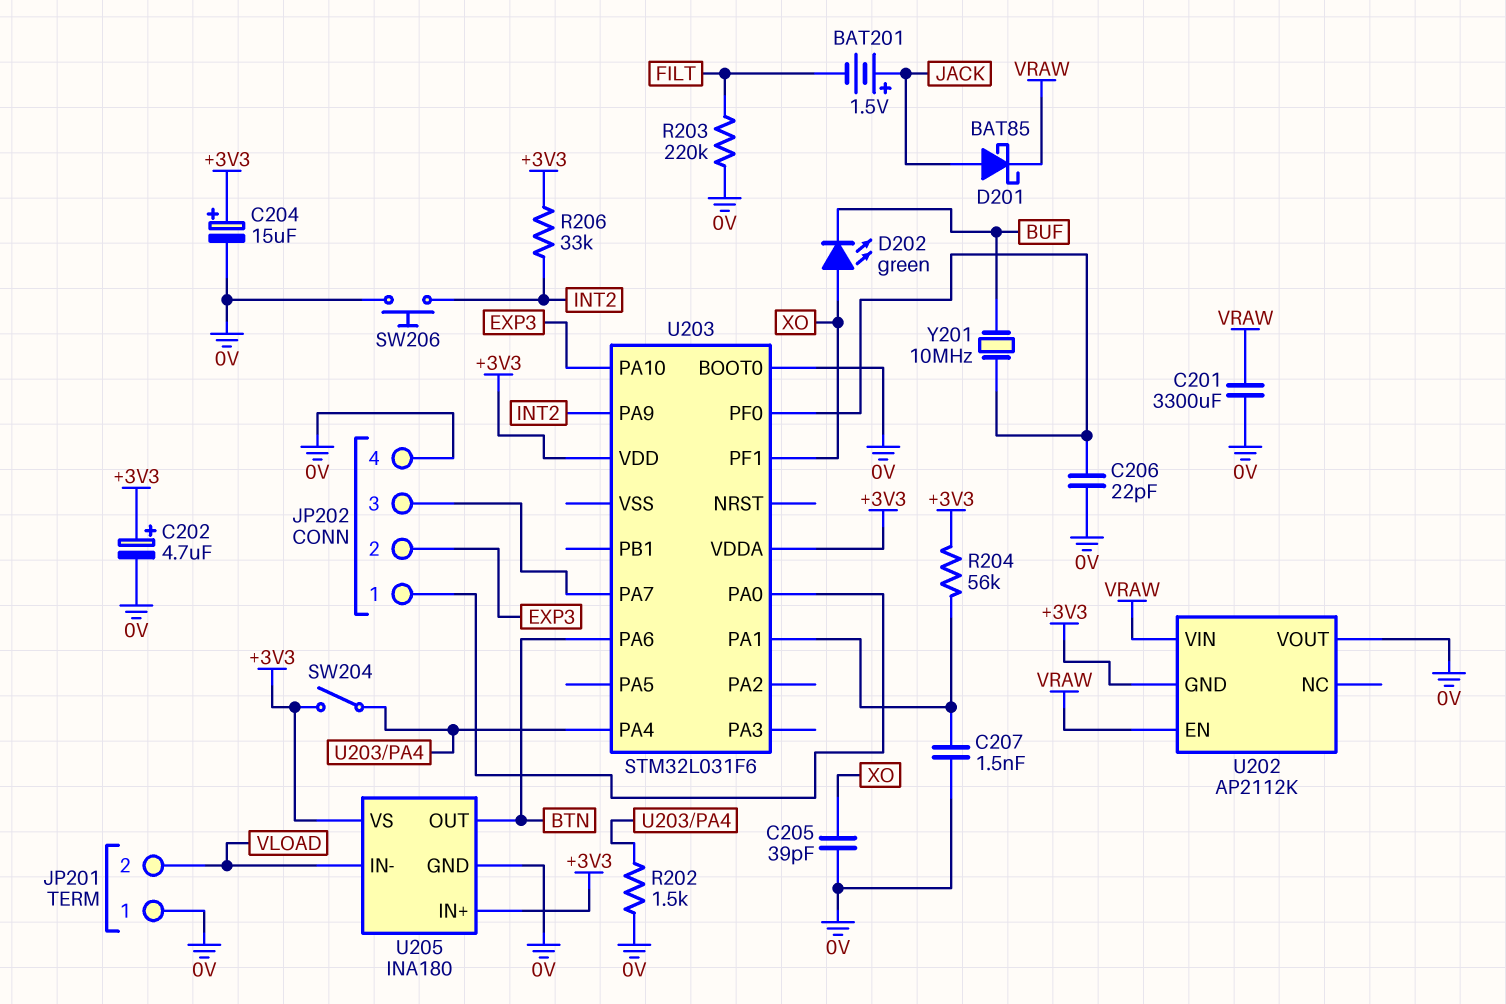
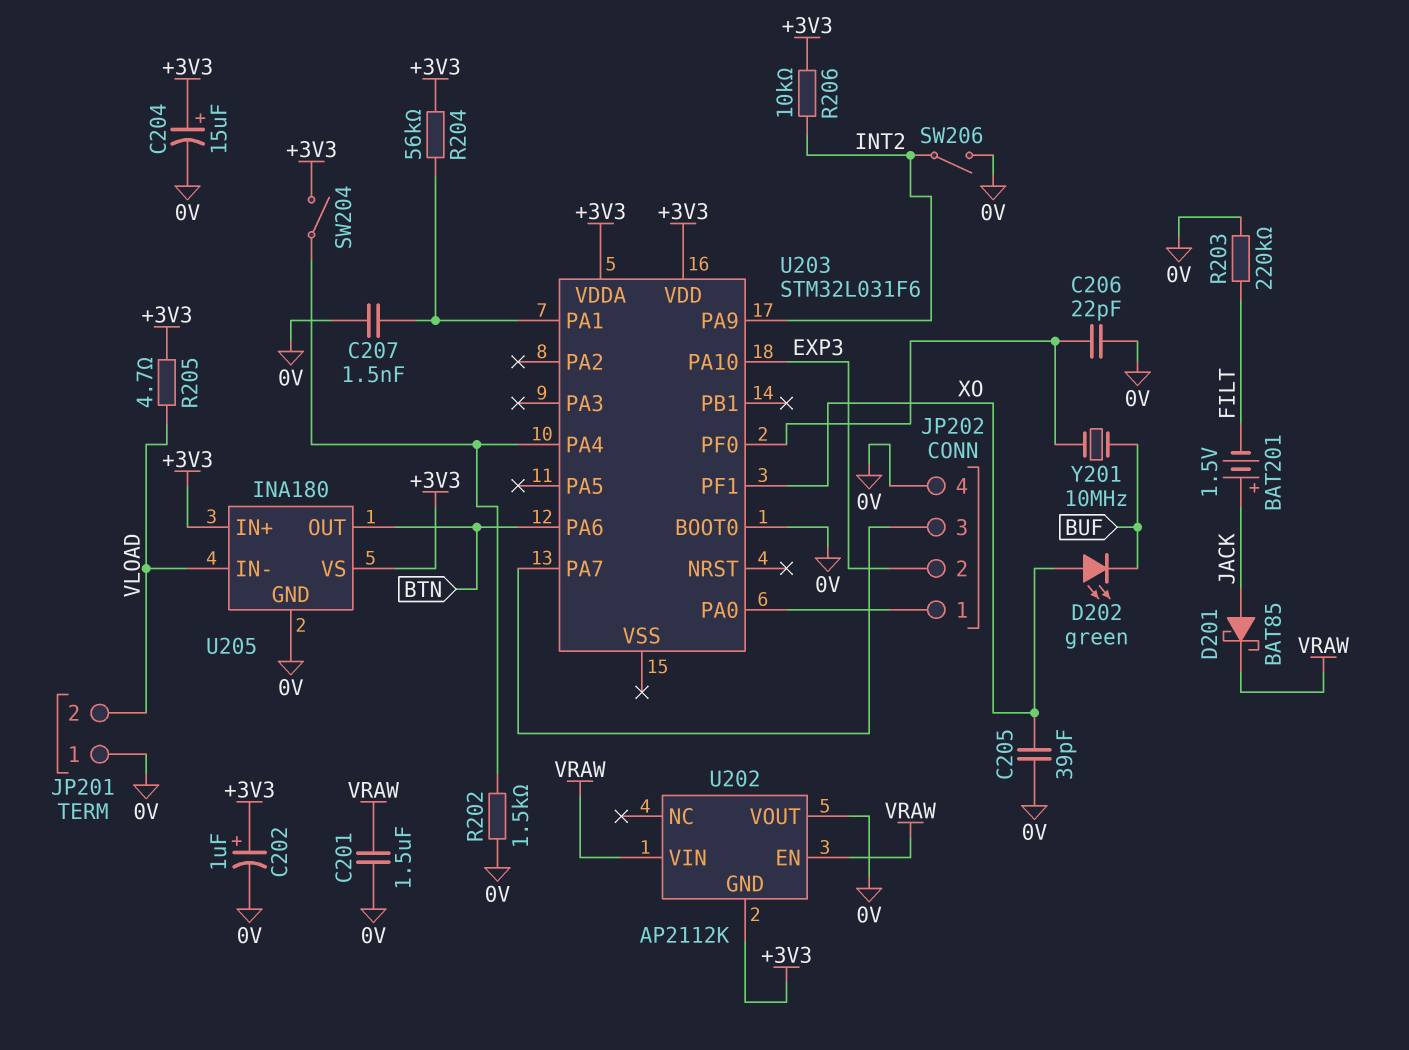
C201: 3300uF (0V, VRAW) -> 1.5uF (0V, VRAW)
C202: 4.7uF (plus +3V3, minus 0V) -> 1uF (plus +3V3, minus 0V)
R205: none -> 4.7 (+3V3, VLOAD)
R206: 33k (+3V3, INT2) -> 10k (+3V3, INT2)
SW206: button (0V, INT2) -> switch (0V, INT2)

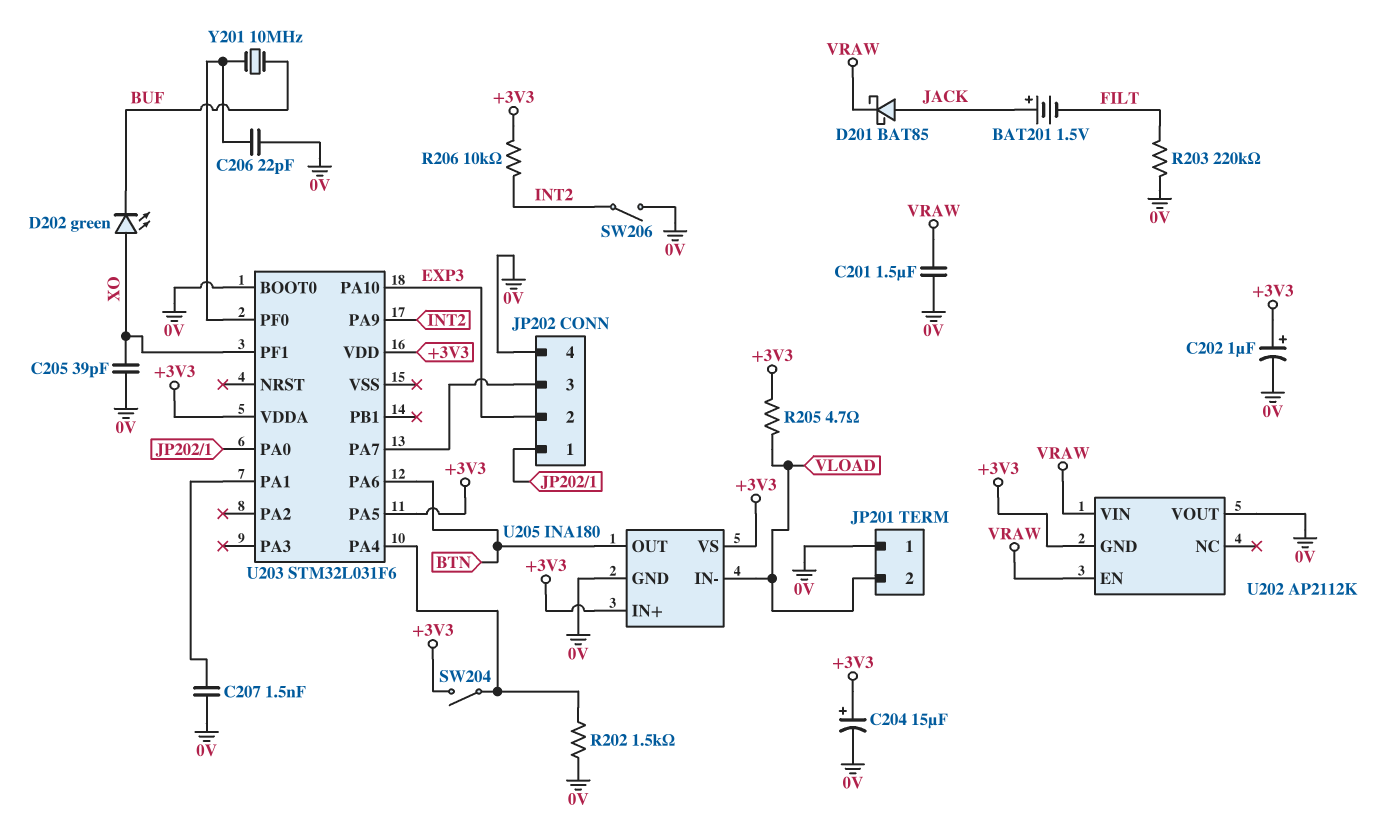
R204: 56k (+3V3, U203/PA1) -> none
U203 pin PA5: none -> +3V3

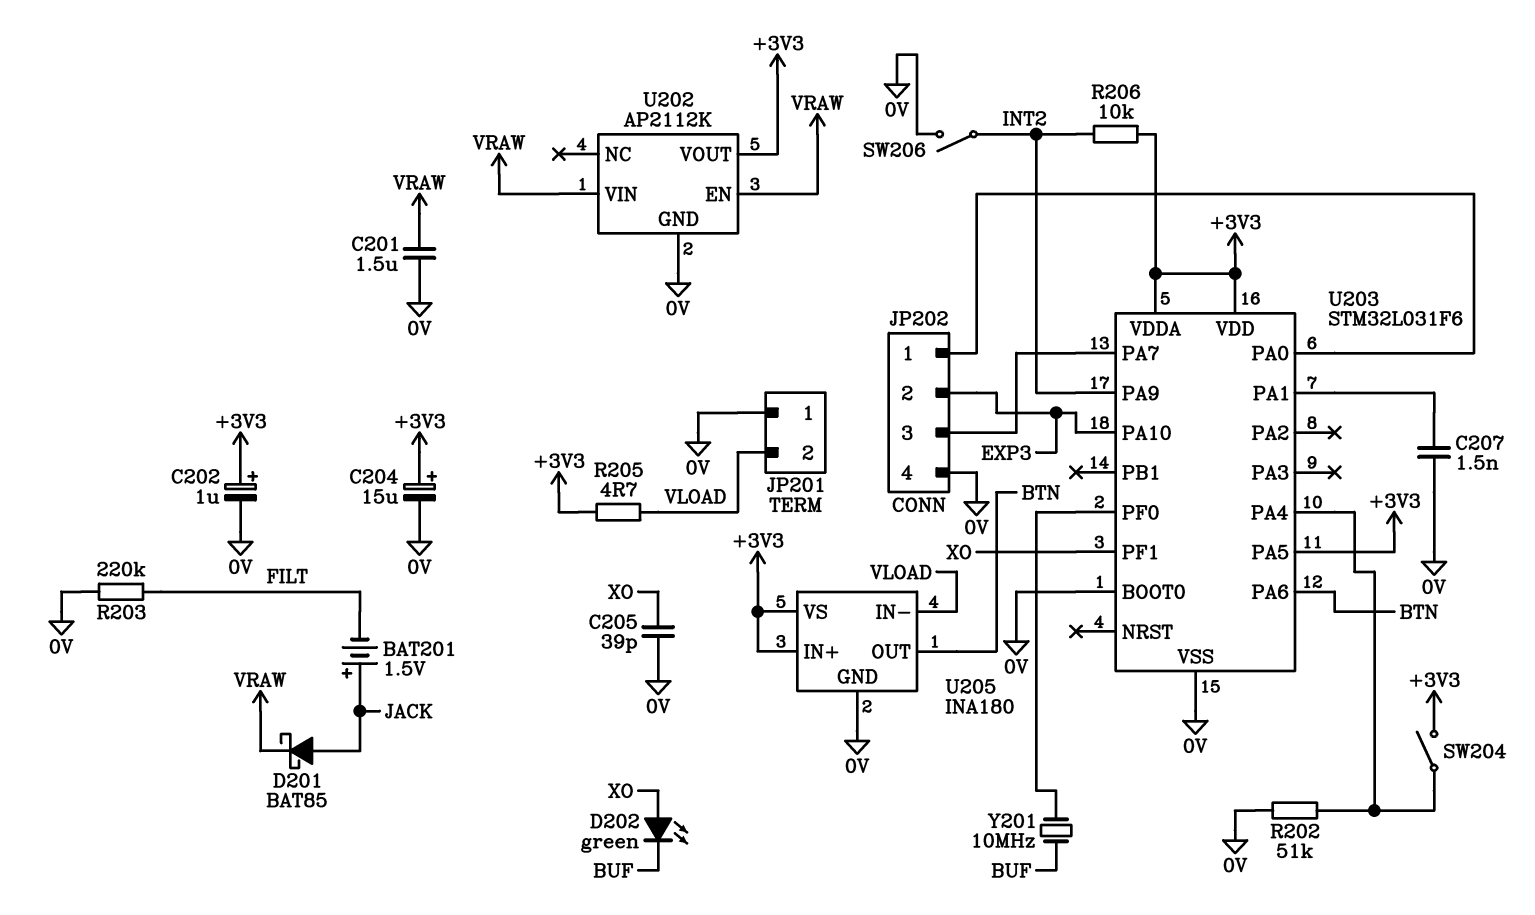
C206: 22pF (0V, U203/PF0) -> none
R202: 1.5k (0V, U203/PA4) -> 51k (0V, U203/PA4)
U202 pin GND: +3V3 -> 0V
U202 pin VOUT: 0V -> +3V3
U203 pin VSS: none -> 0V

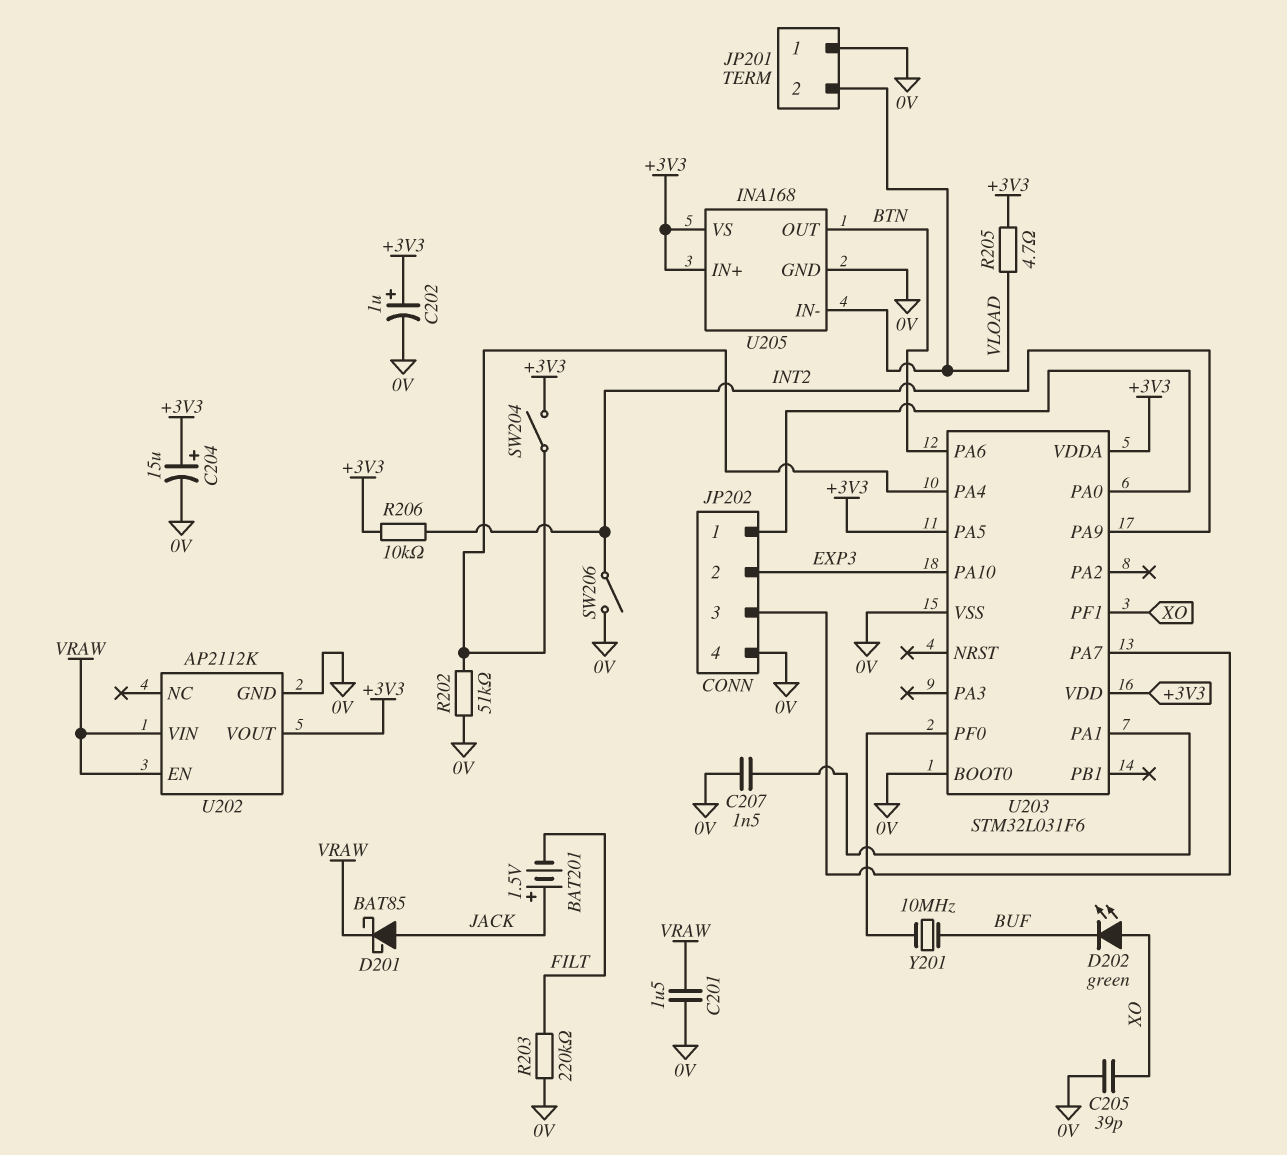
U205: INA180 -> INA168

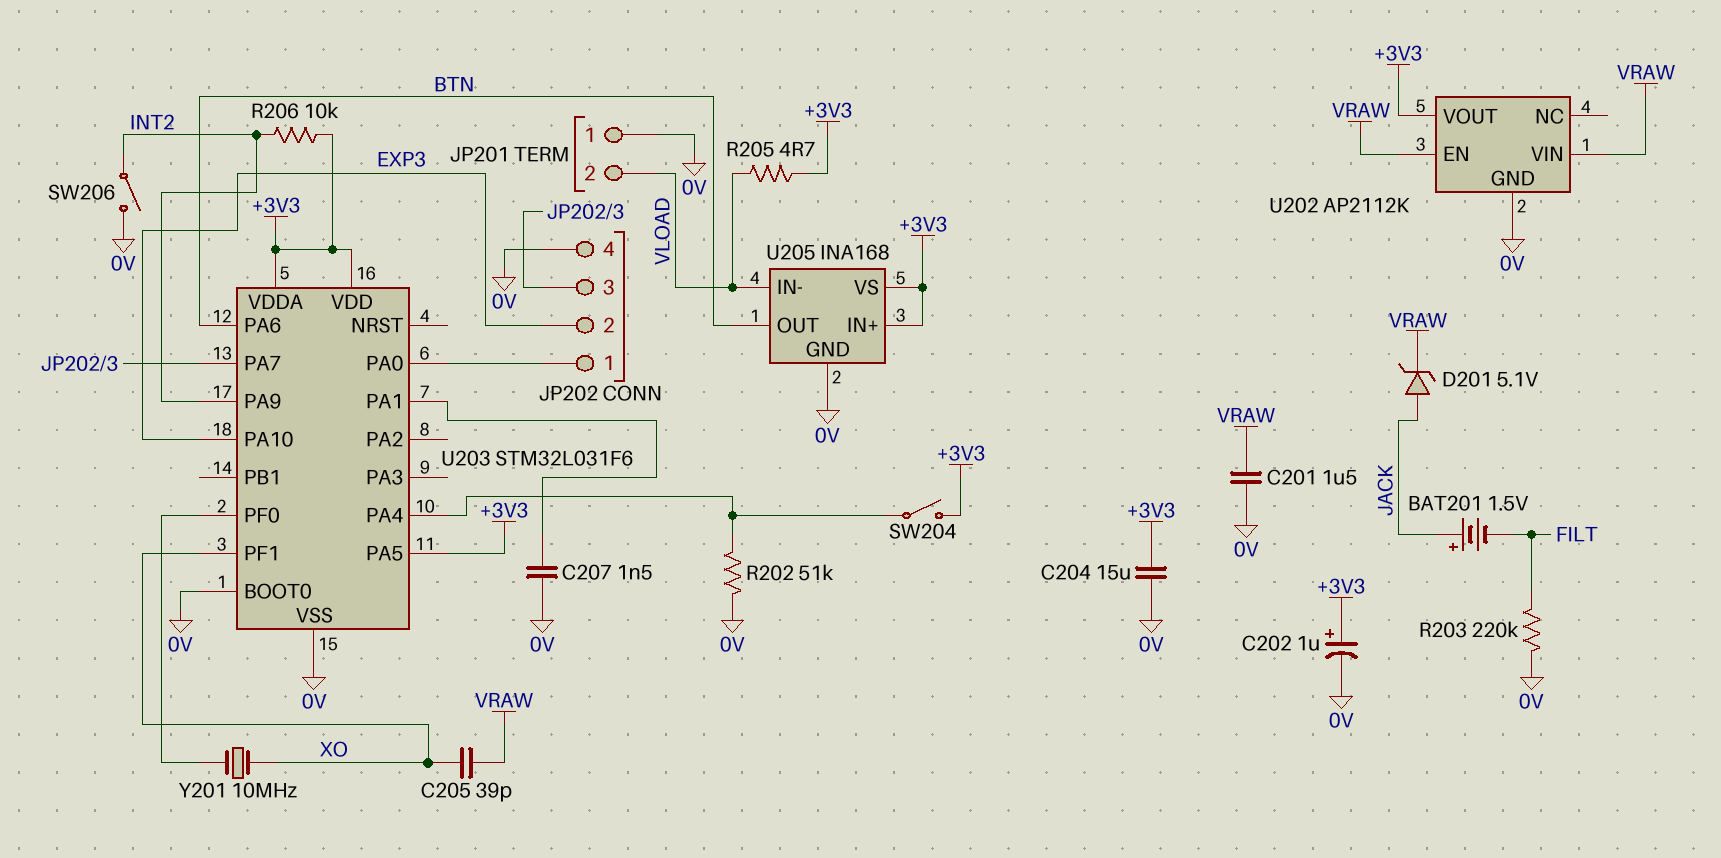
C204: 15uF (plus +3V3, minus 0V) -> 15uF (+3V3, 0V)
C205: 39pF (0V, XO) -> 39pF (VRAW, XO)
D201: schottky BAT85 (A JACK, K VRAW) -> zener 5.1V (A JACK, K VRAW)
D202: LED green (A XO, K BUF) -> none
Y201: 10MHz (BUF, U203/PF0) -> 10MHz (U203/PF0, XO)

